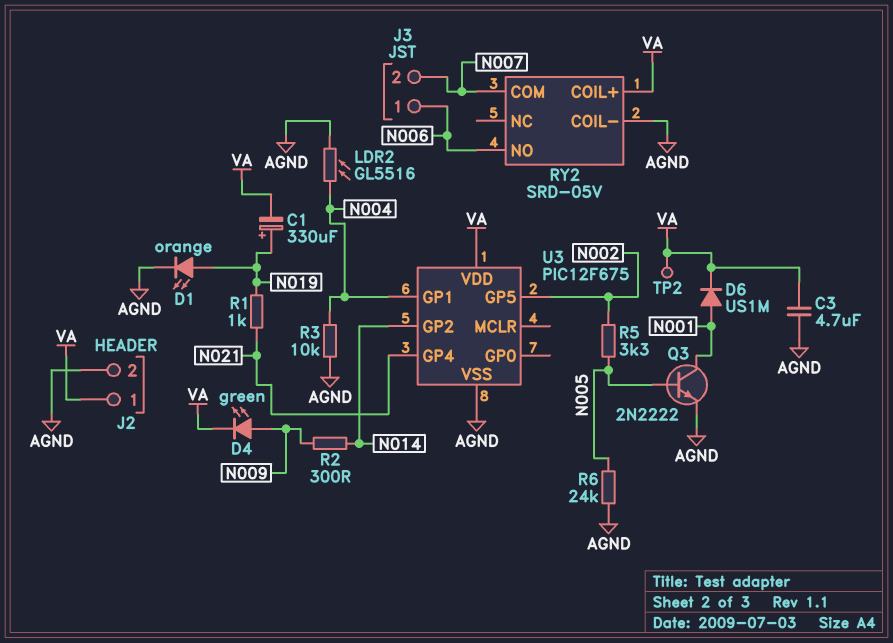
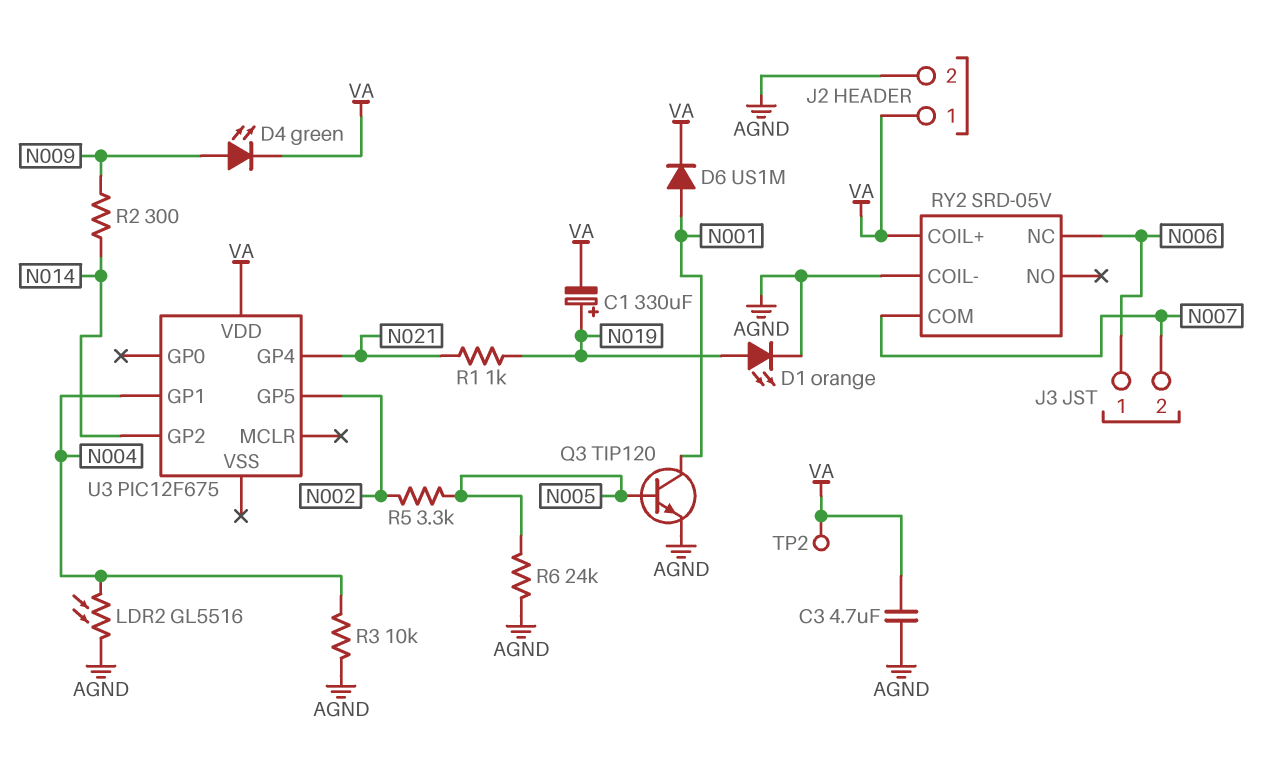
Q3: NPN 2N2222 (B N005, C N001, E AGND) -> NPN TIP120 (B N005, C N001, E AGND)
RY2 pin NC: none -> N006
RY2 pin NO: N006 -> none
U3 pin VSS: AGND -> none

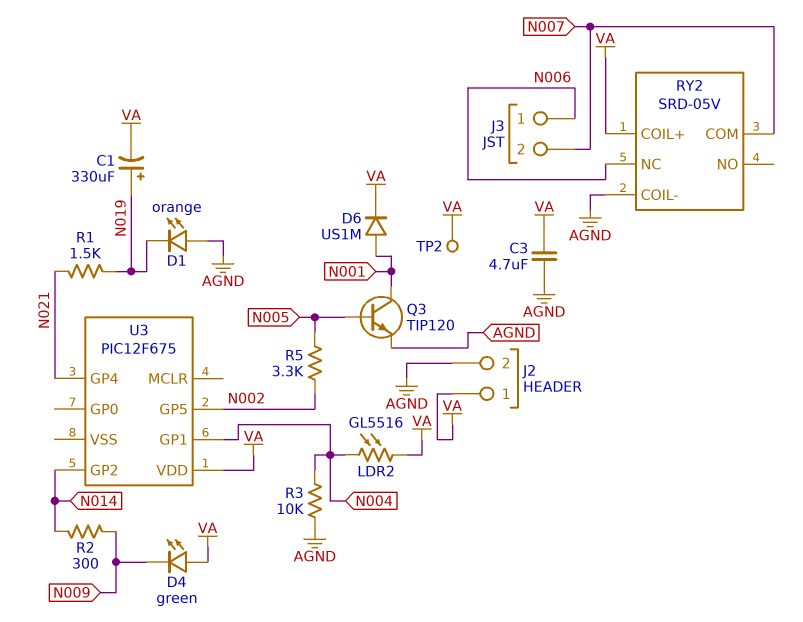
D1: LED orange (A N019, K AGND) -> LED orange (A AGND, K N019)
D4: LED green (A N009, K VA) -> LED green (A VA, K N009)
LDR2: GL5516 (AGND, N004) -> GL5516 (N004, VA)
R1: 1k (N019, N021) -> 1.5k (N019, N021)
R6: 24k (AGND, N005) -> none

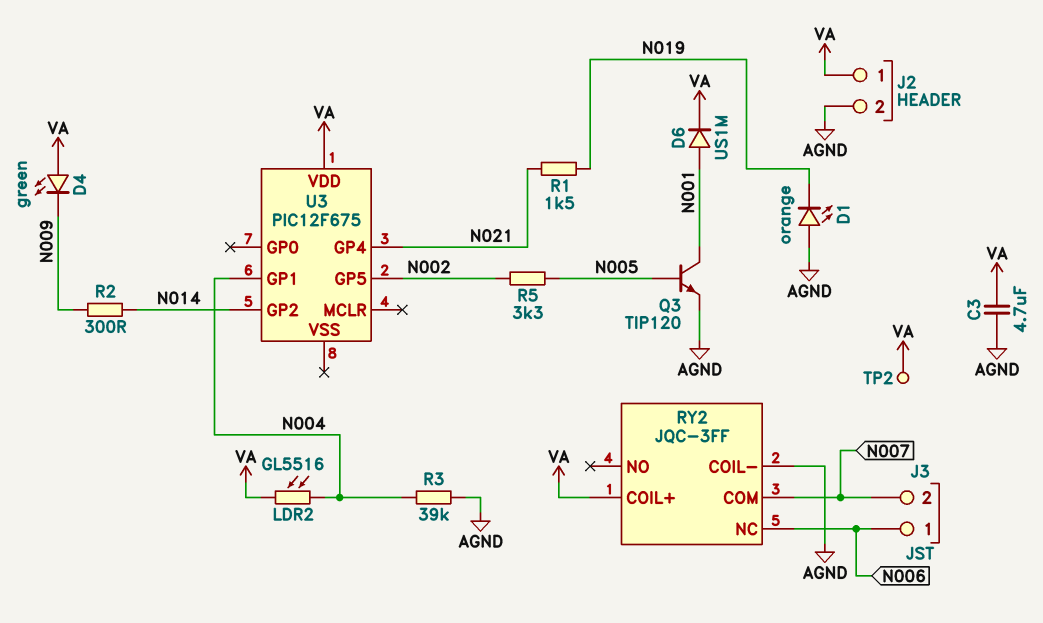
C1: 330uF (plus N019, minus VA) -> none
R3: 10k (AGND, N004) -> 39k (AGND, N004)
RY2: SRD-05V -> JQC-3FF

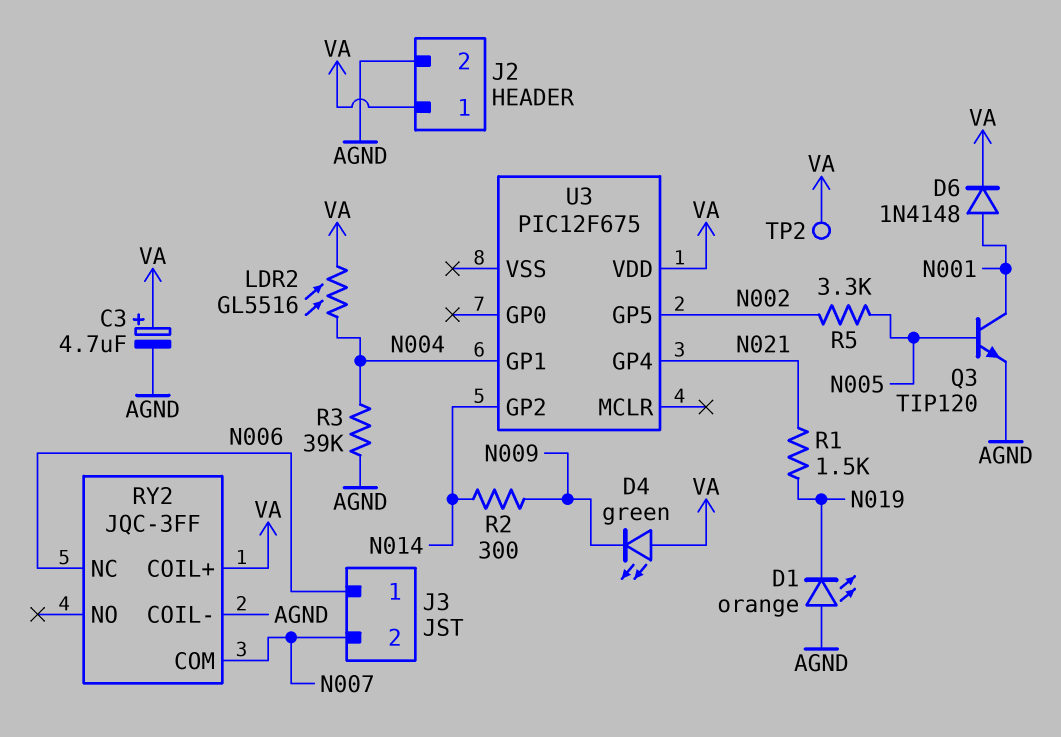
C3: 4.7uF (AGND, VA) -> 4.7uF (plus VA, minus AGND)
D6: diode US1M (A N001, K VA) -> diode 1N4148 (A N001, K VA)

